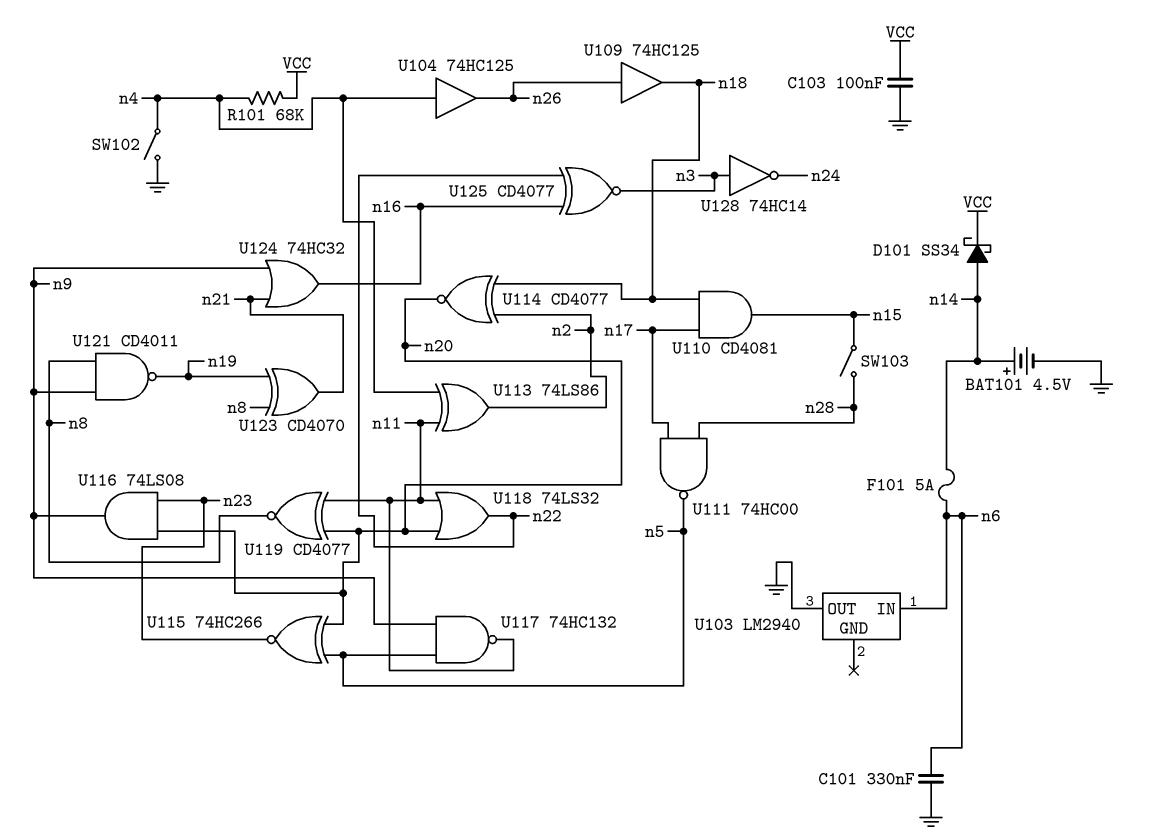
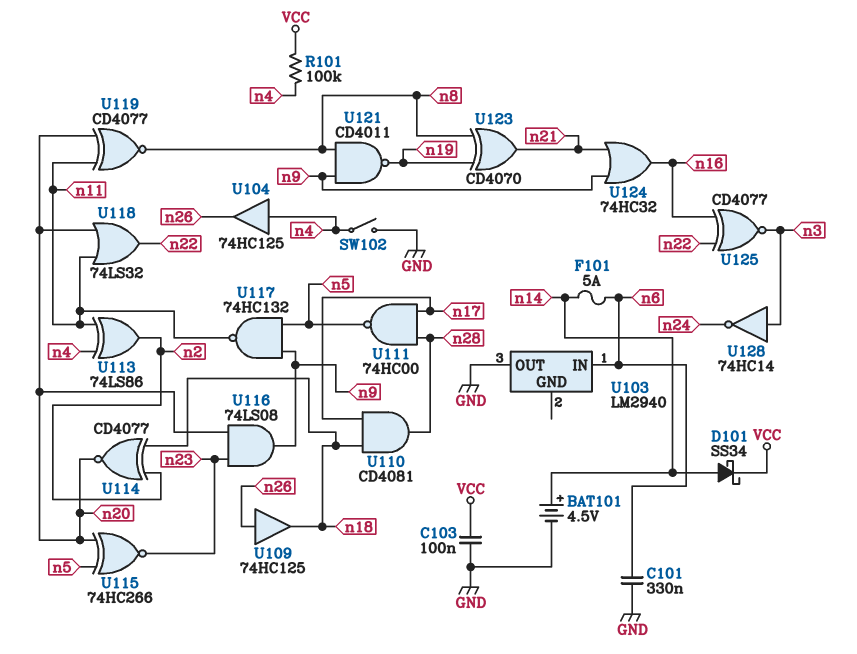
R101: 68k (VCC, n4) -> 100k (VCC, n4)
SW103: switch (n15, n28) -> none
U110: AND CD4081 (in n17, in n18, out n15) -> AND CD4081 (in n17, in n18, out n28)

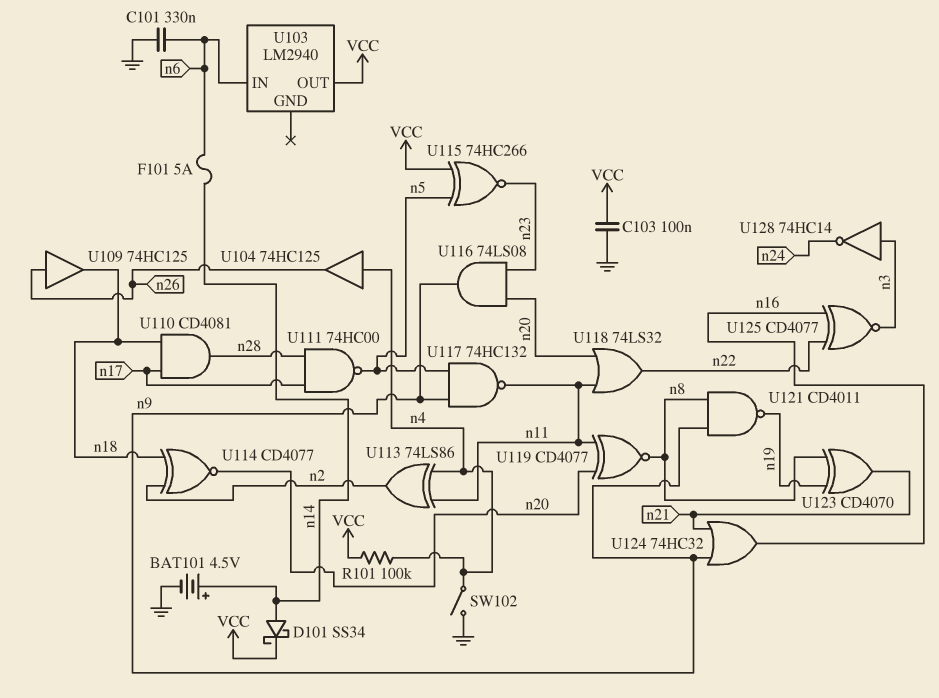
U103 pin OUT: GND -> VCC
U115: XNOR 74HC266 (in n5, in n20, out n23) -> XNOR 74HC266 (in VCC, in n5, out n23)

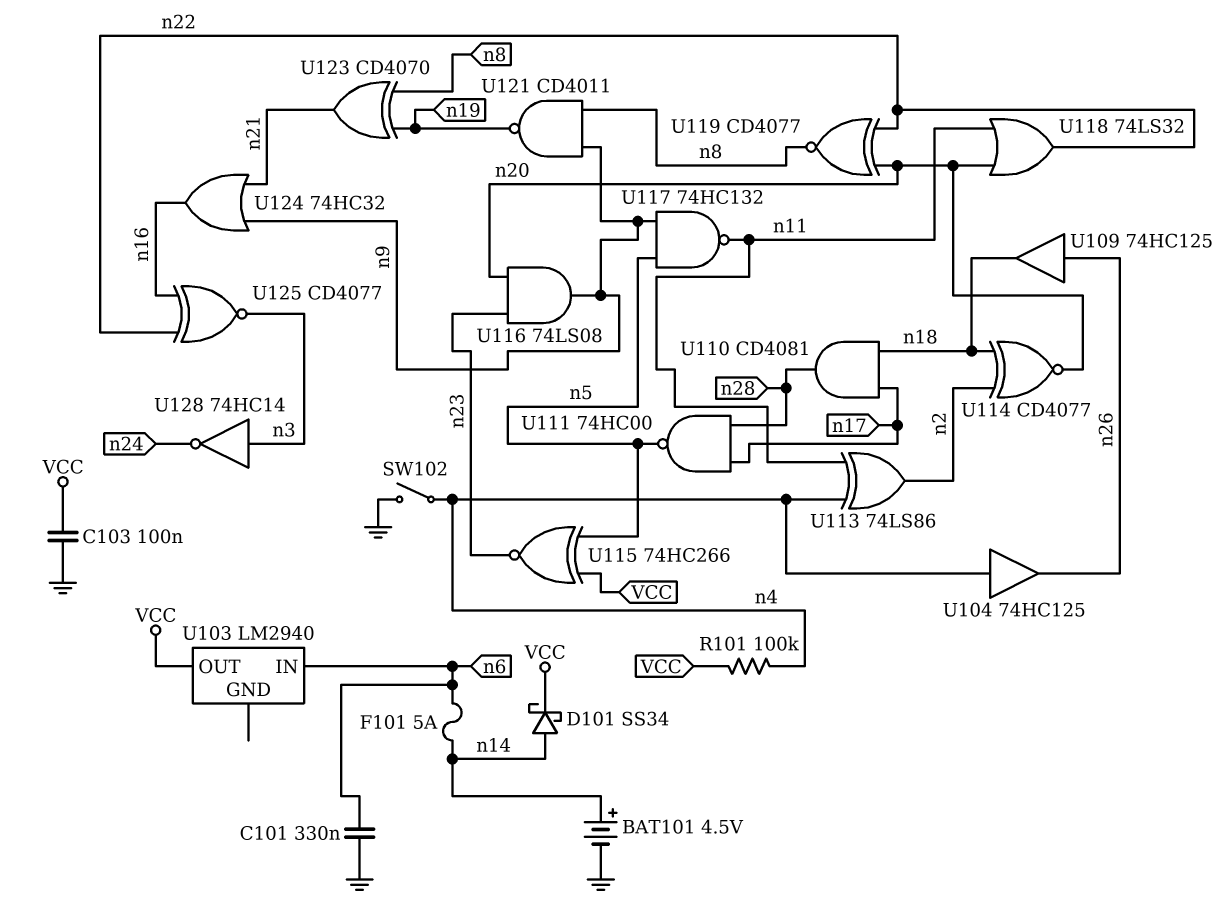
U119: XNOR CD4077 (in n11, in n20, out n8) -> XNOR CD4077 (in n20, in n22, out n8)

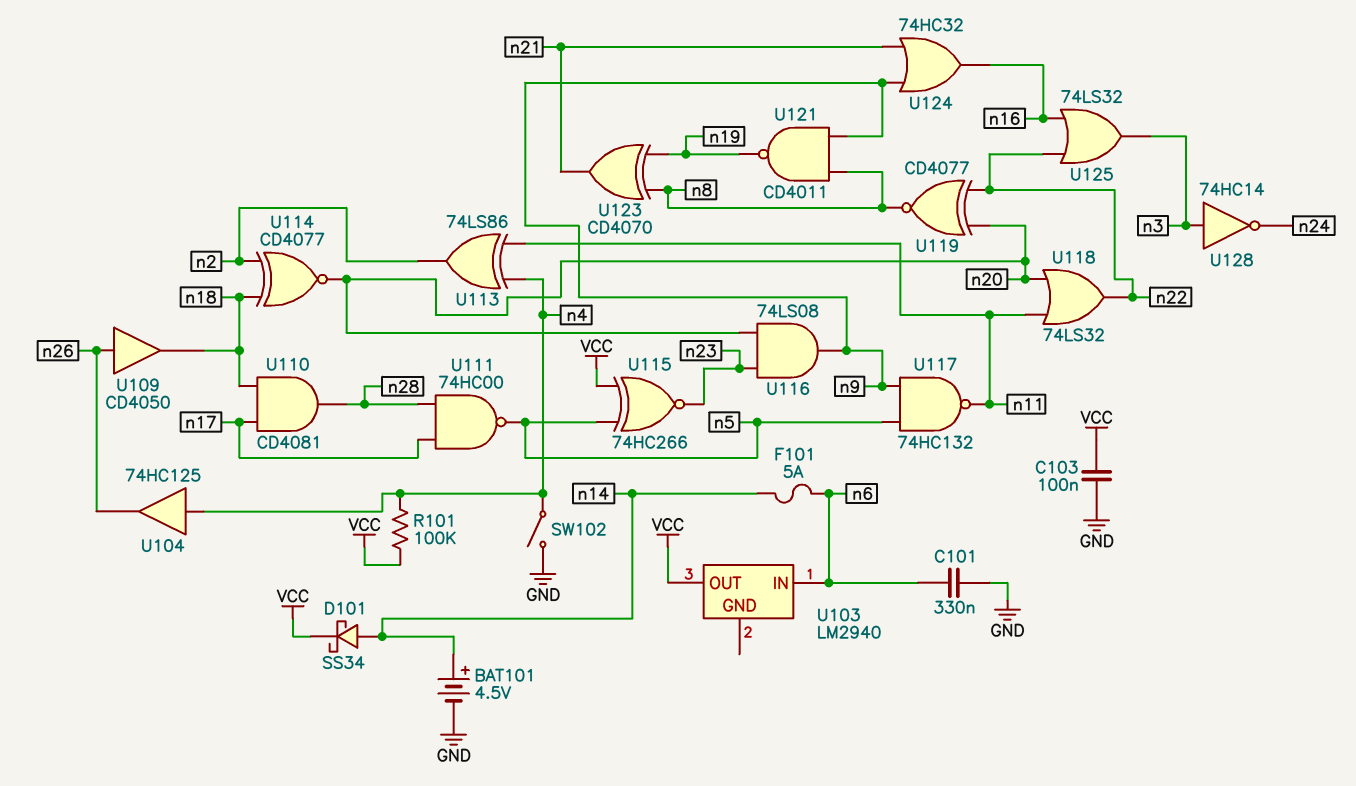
U109: buffer 74HC125 (in n26, out n18) -> buffer CD4050 (in n26, out n18)
U125: XNOR CD4077 (in n16, in n22, out n3) -> OR 74LS32 (in n16, in n22, out n3)

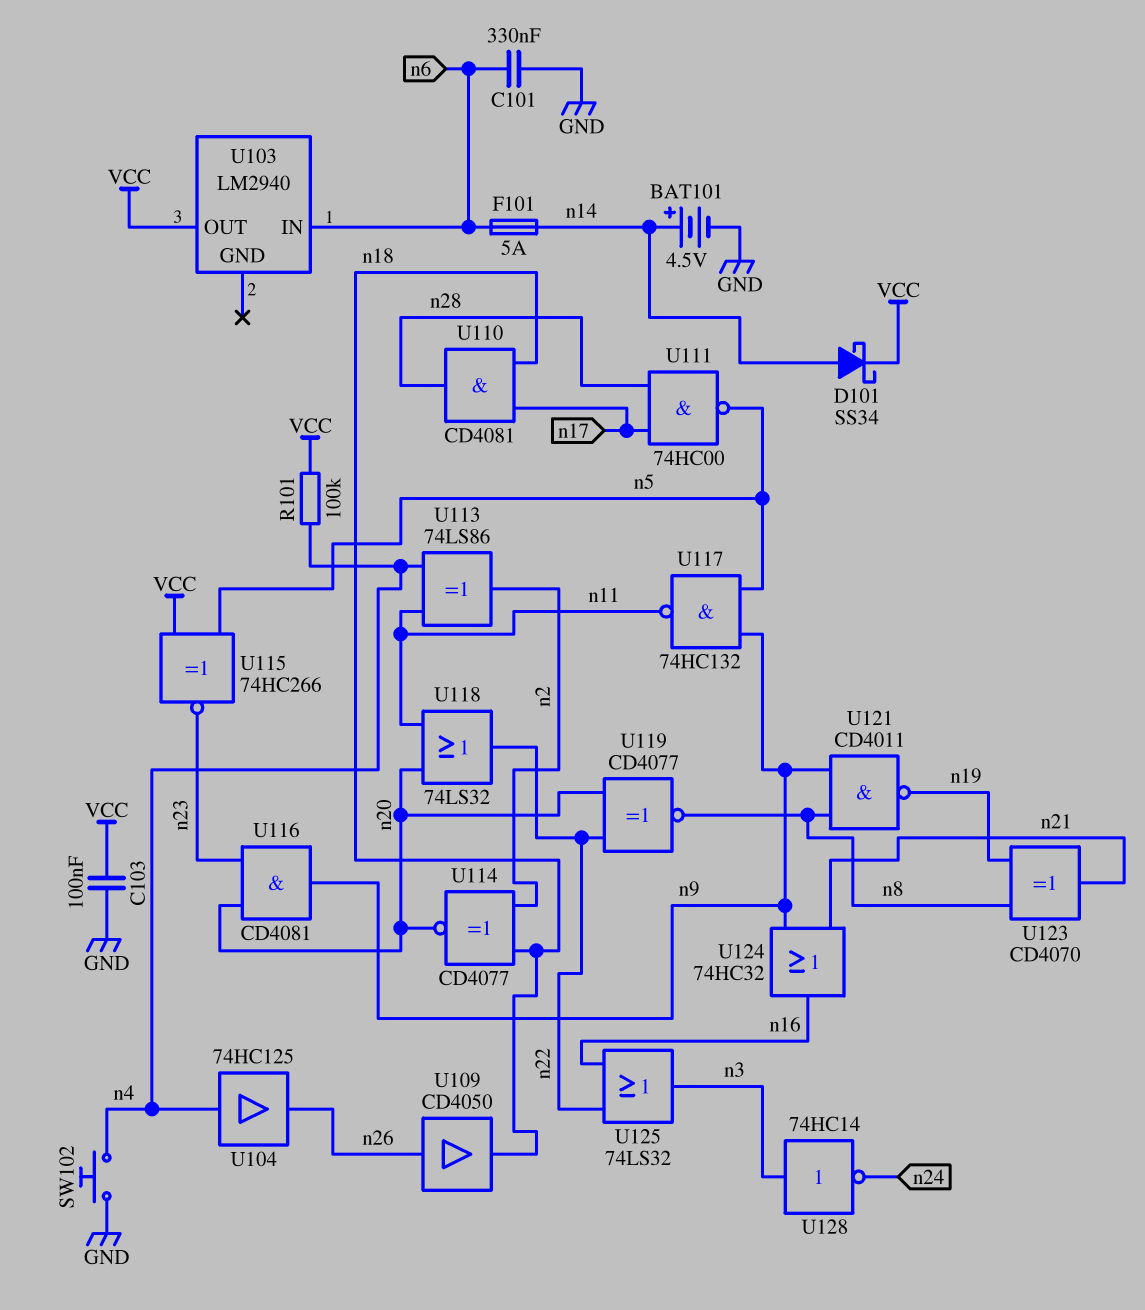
SW102: switch (GND, n4) -> button (GND, n4)
U116: AND 74LS08 (in n20, in n23, out n9) -> AND CD4081 (in n20, in n23, out n9)

